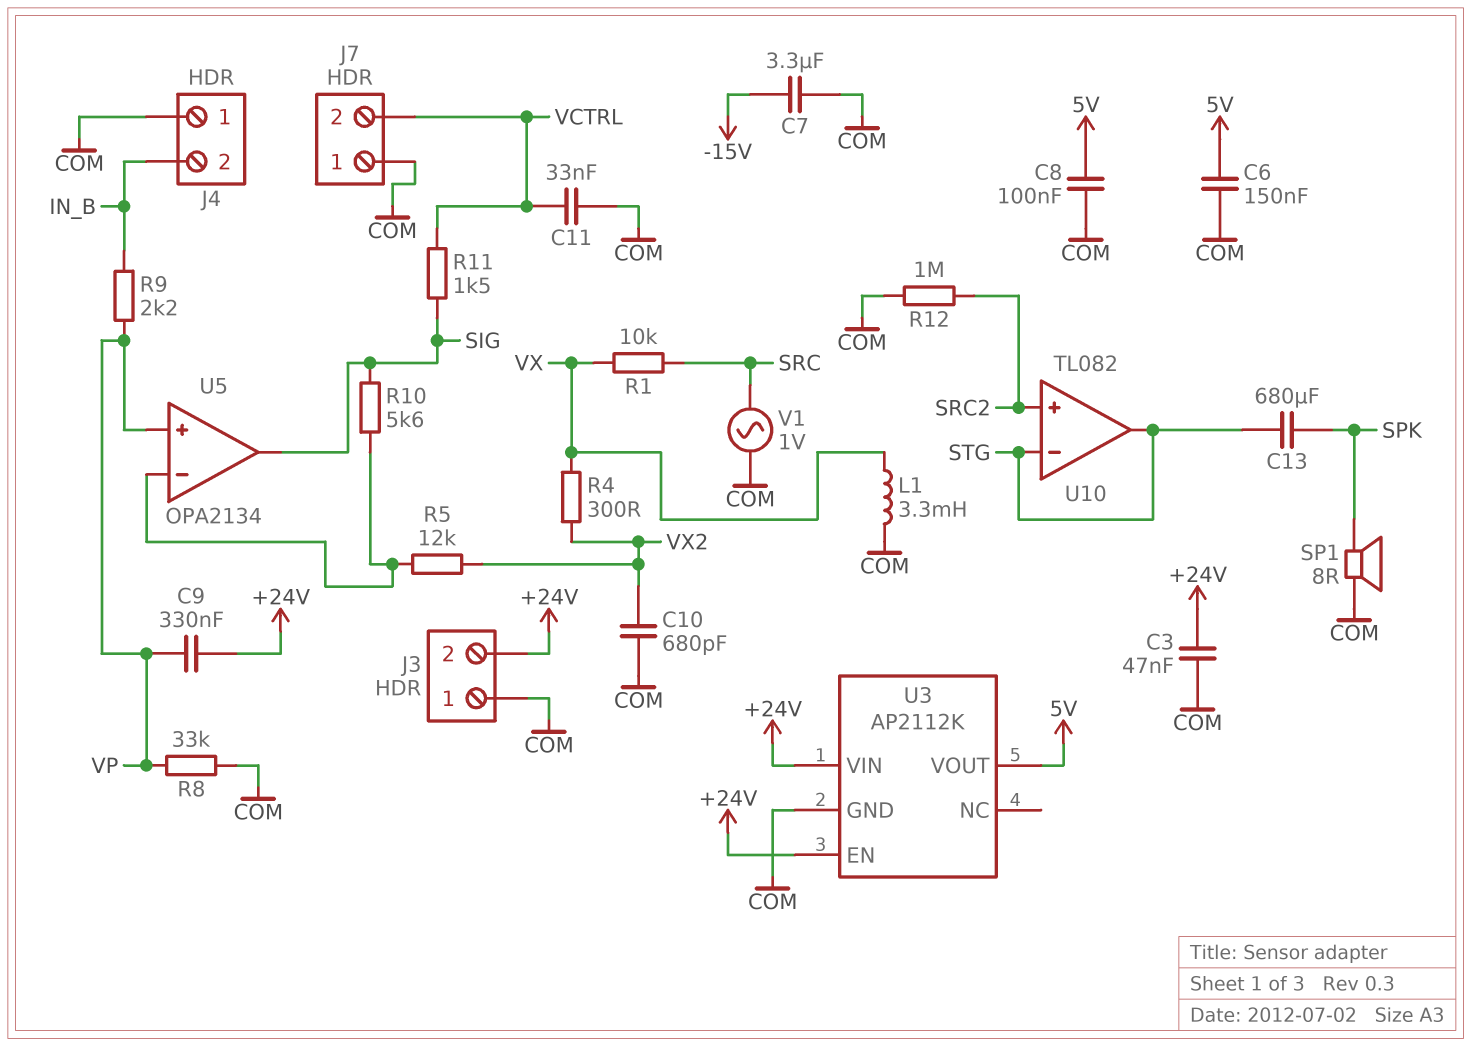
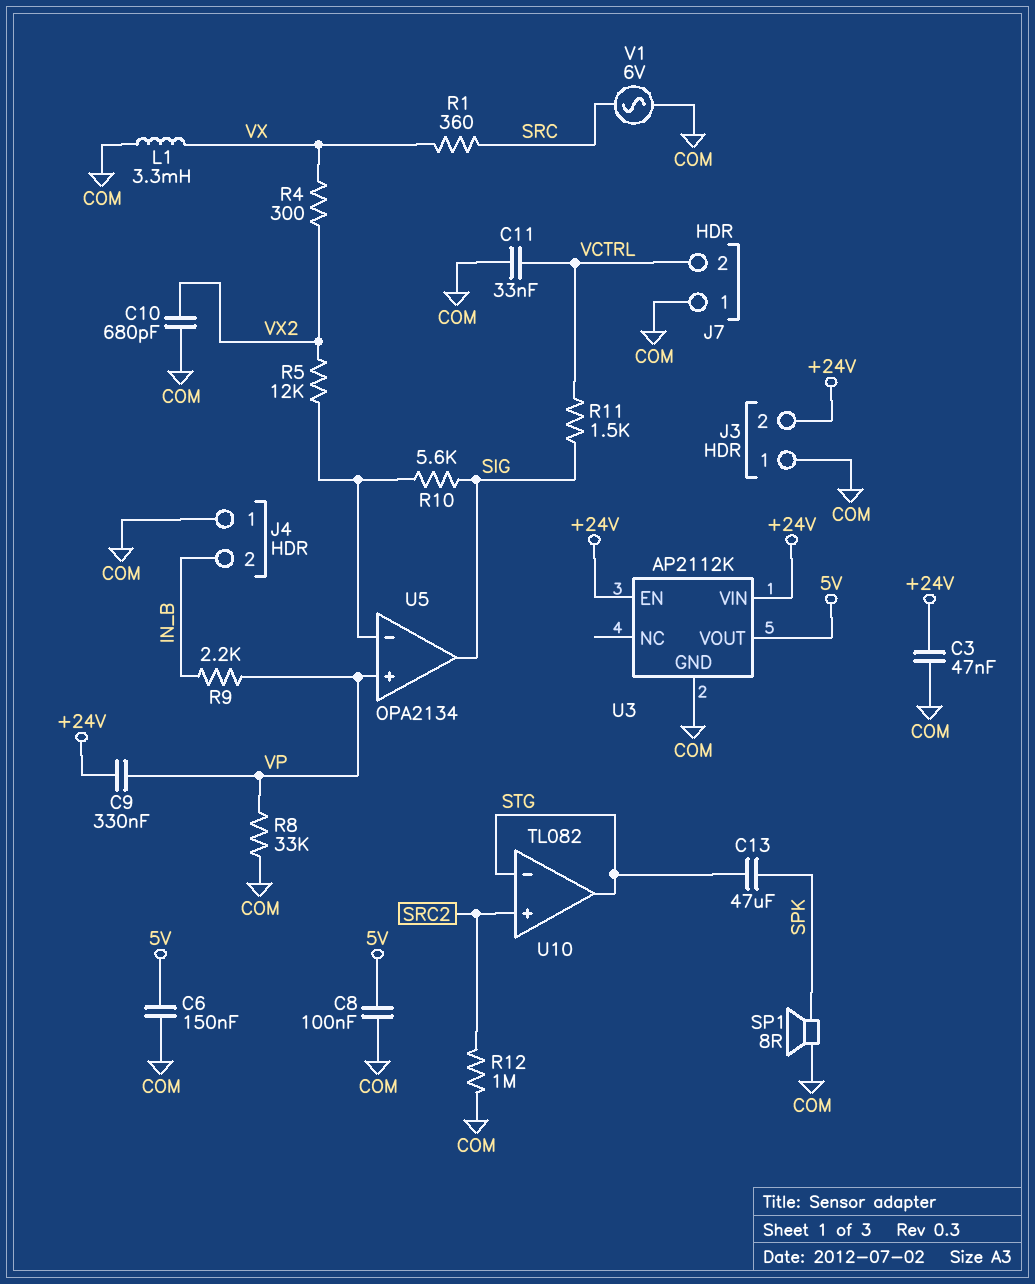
C7: 3.3uF (-15V, COM) -> none
C13: 680uF (SPK, STG) -> 47uF (SPK, STG)
R1: 10k (SRC, VX) -> 360 (SRC, VX)
V1: AC 1V (COM, SRC) -> AC 6V (COM, SRC)

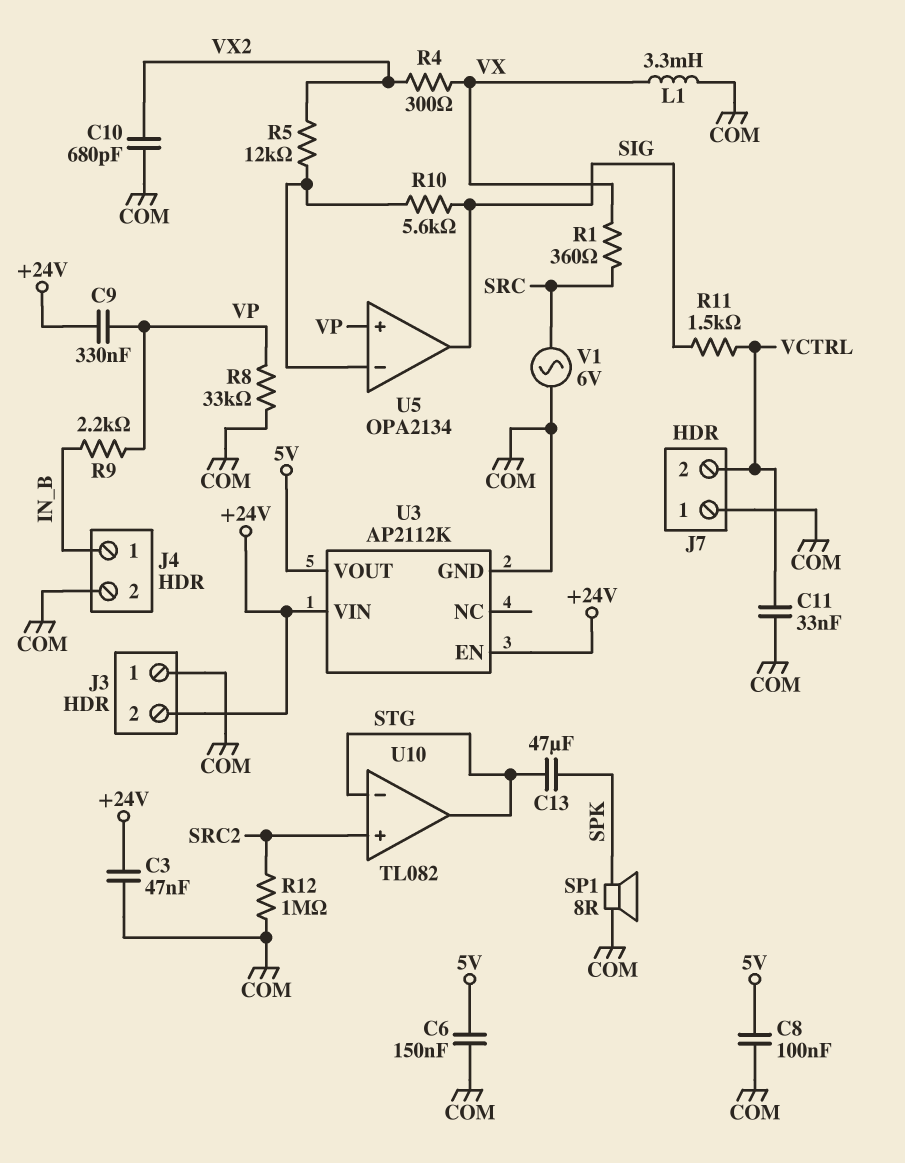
J4 pin 1: COM -> IN_B
J4 pin 2: IN_B -> COM

